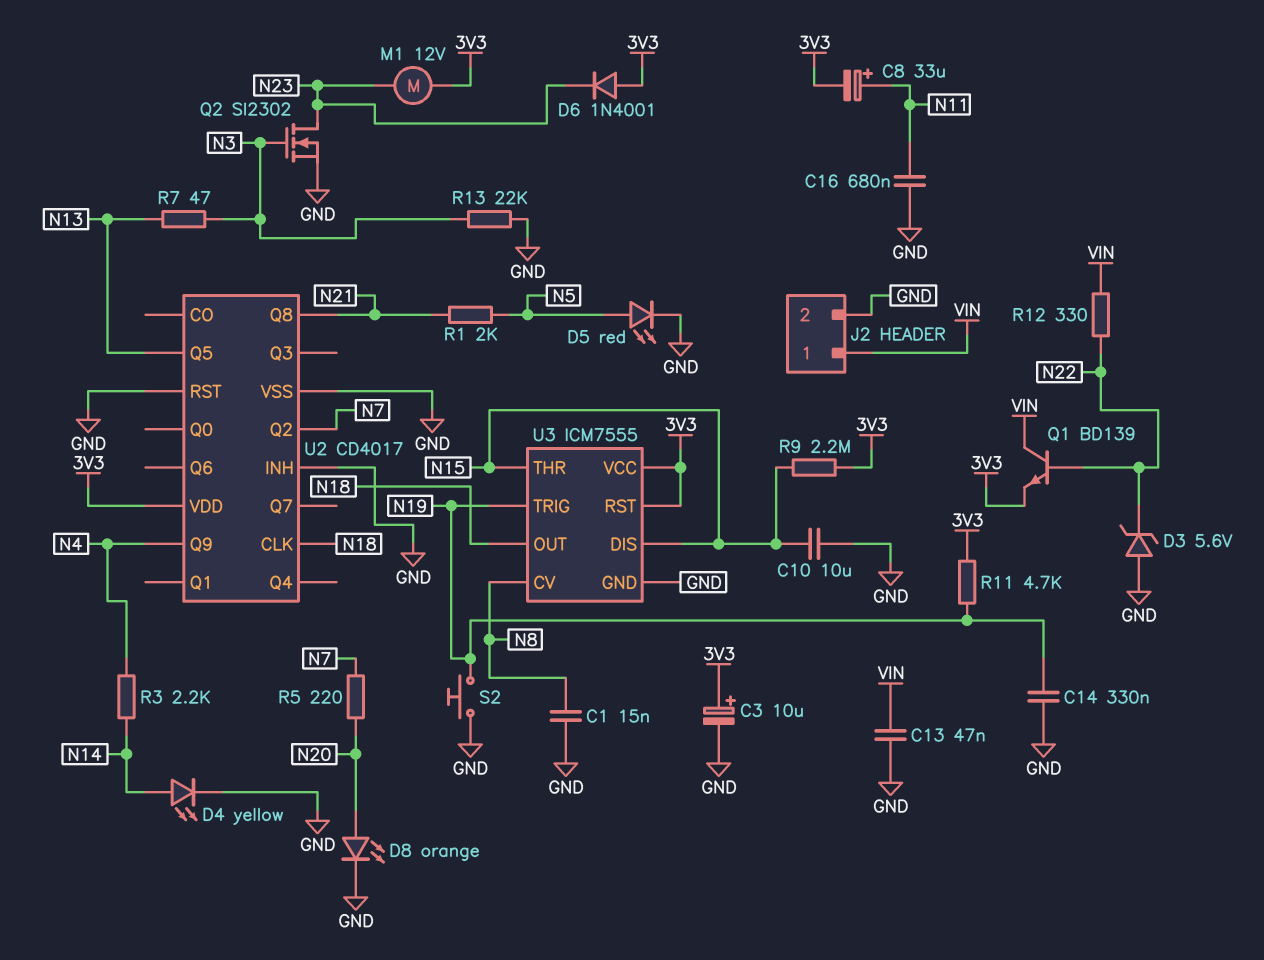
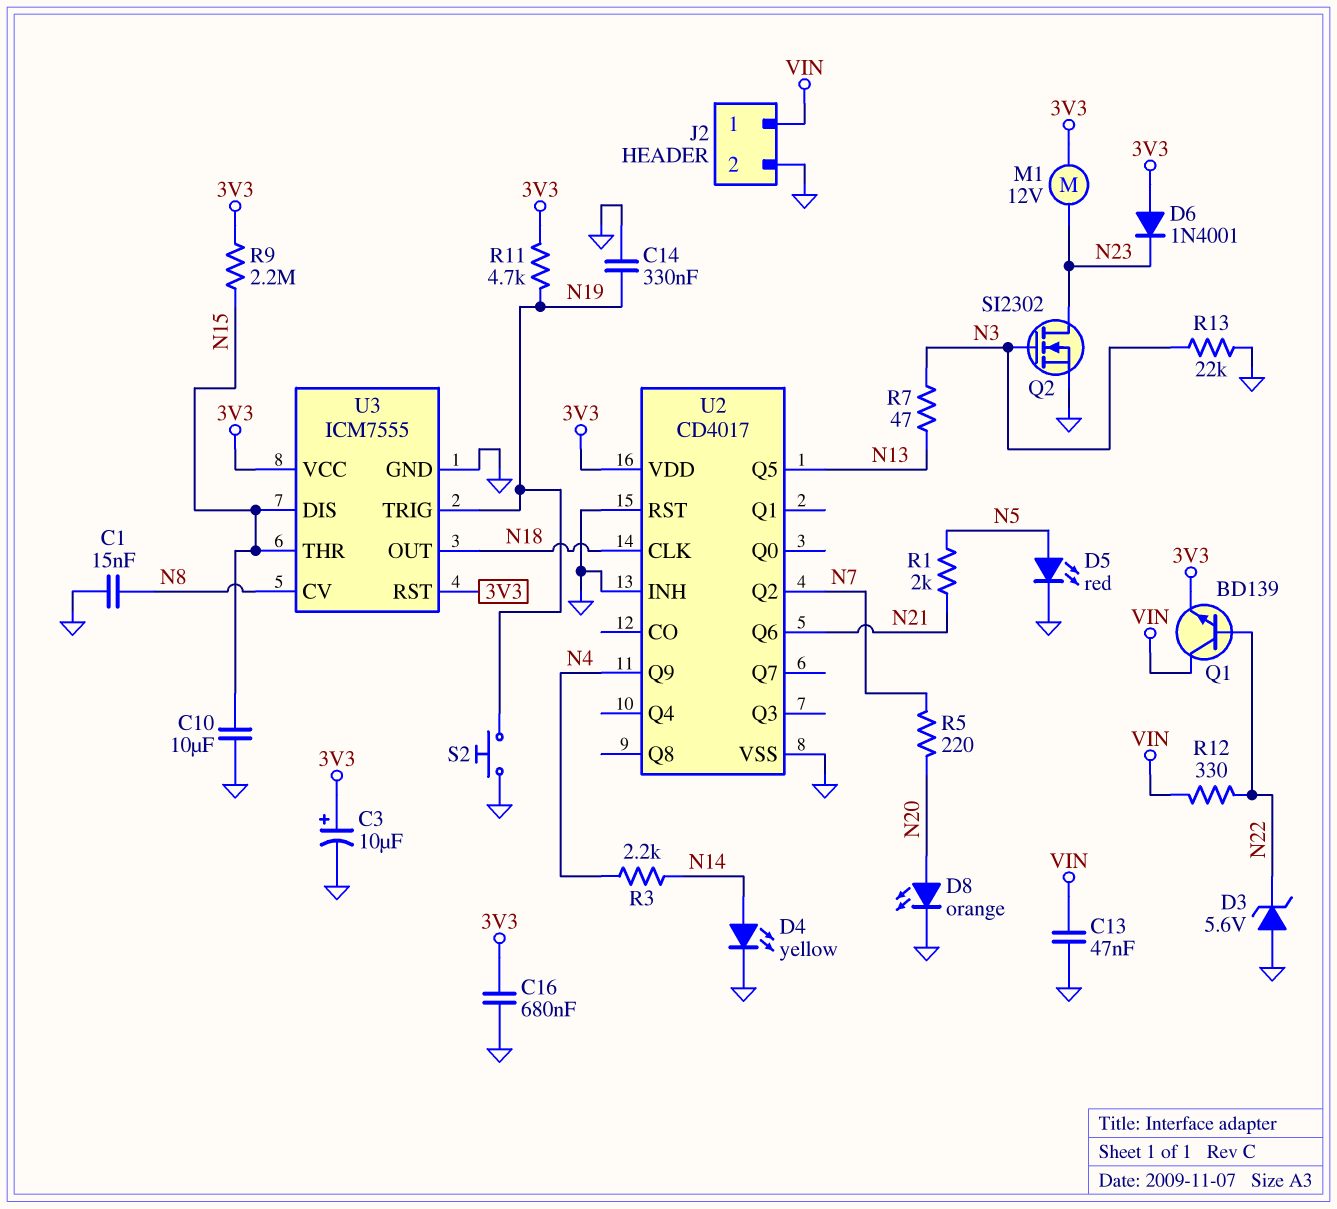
C8: 33uF (plus N11, minus 3V3) -> none
C16: 680nF (GND, N11) -> 680nF (3V3, GND)
U2 pin Q6: none -> N21
U2 pin Q8: N21 -> none

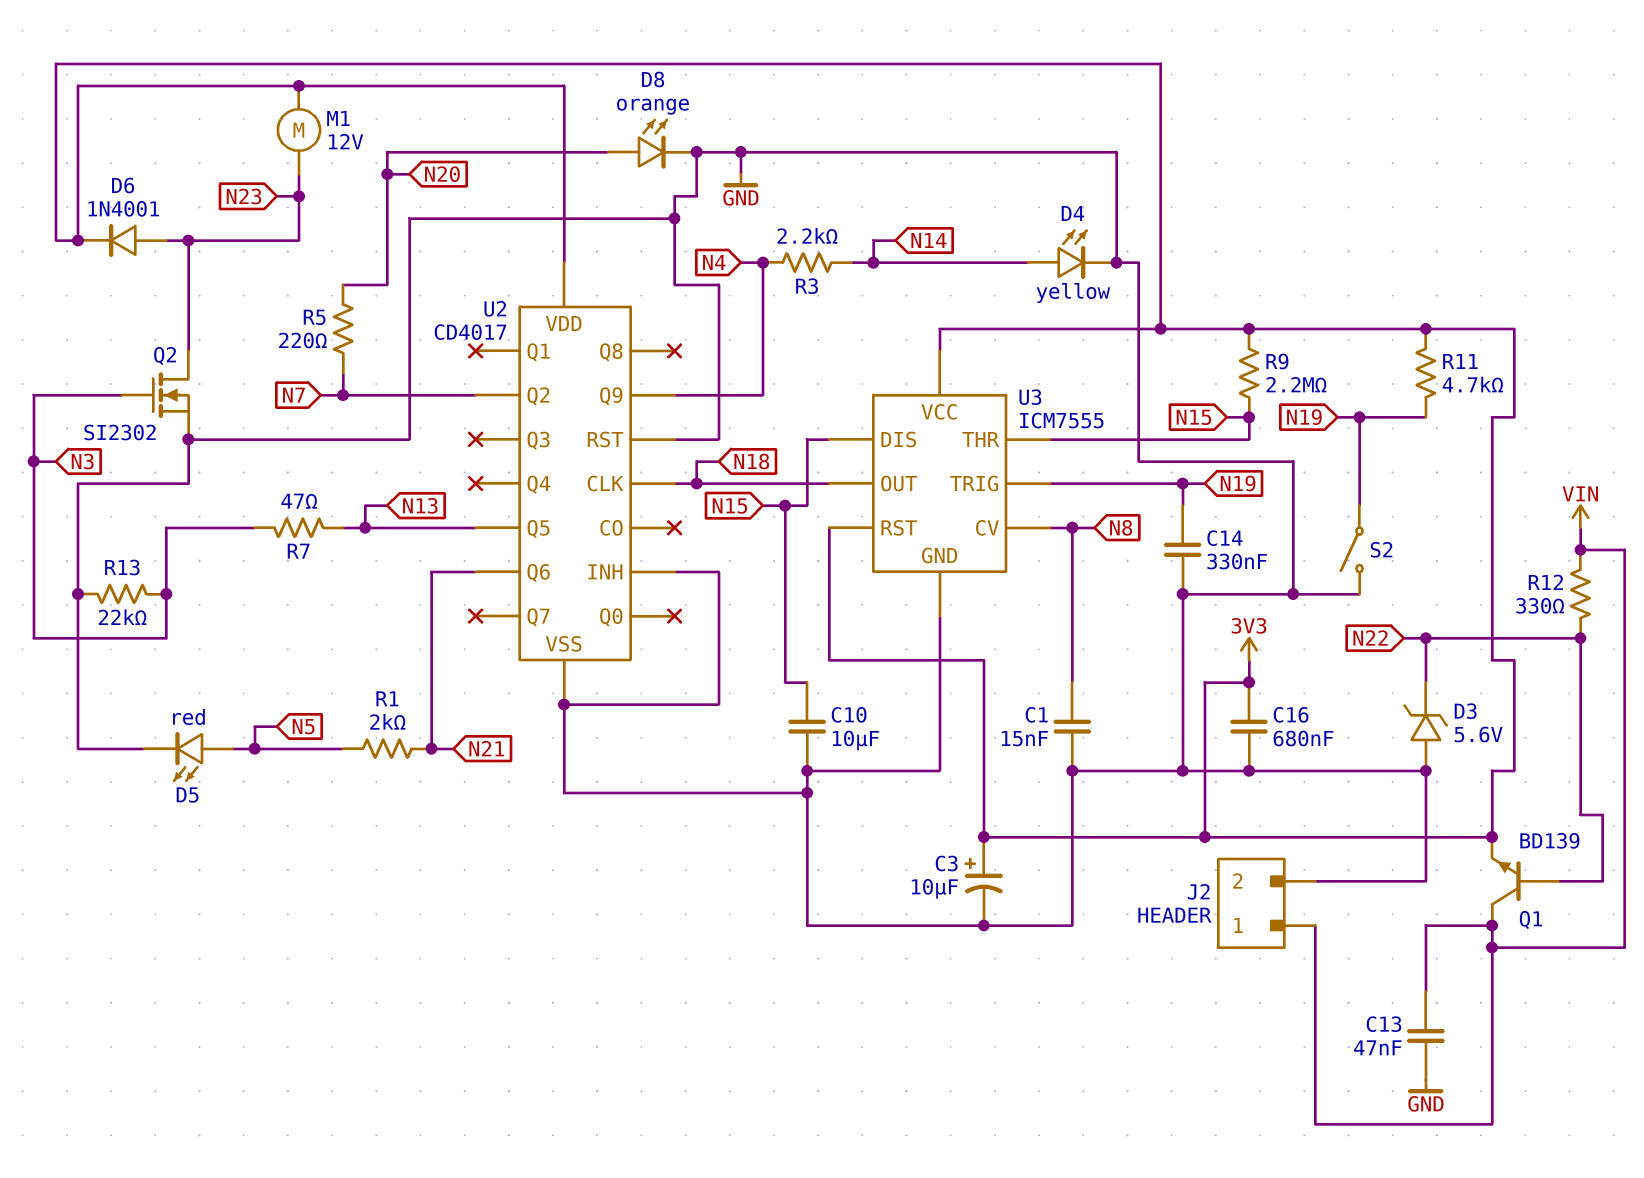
D6: diode 1N4001 (A 3V3, K N23) -> diode 1N4001 (A N23, K 3V3)
S2: button (GND, N19) -> switch (GND, N19)

